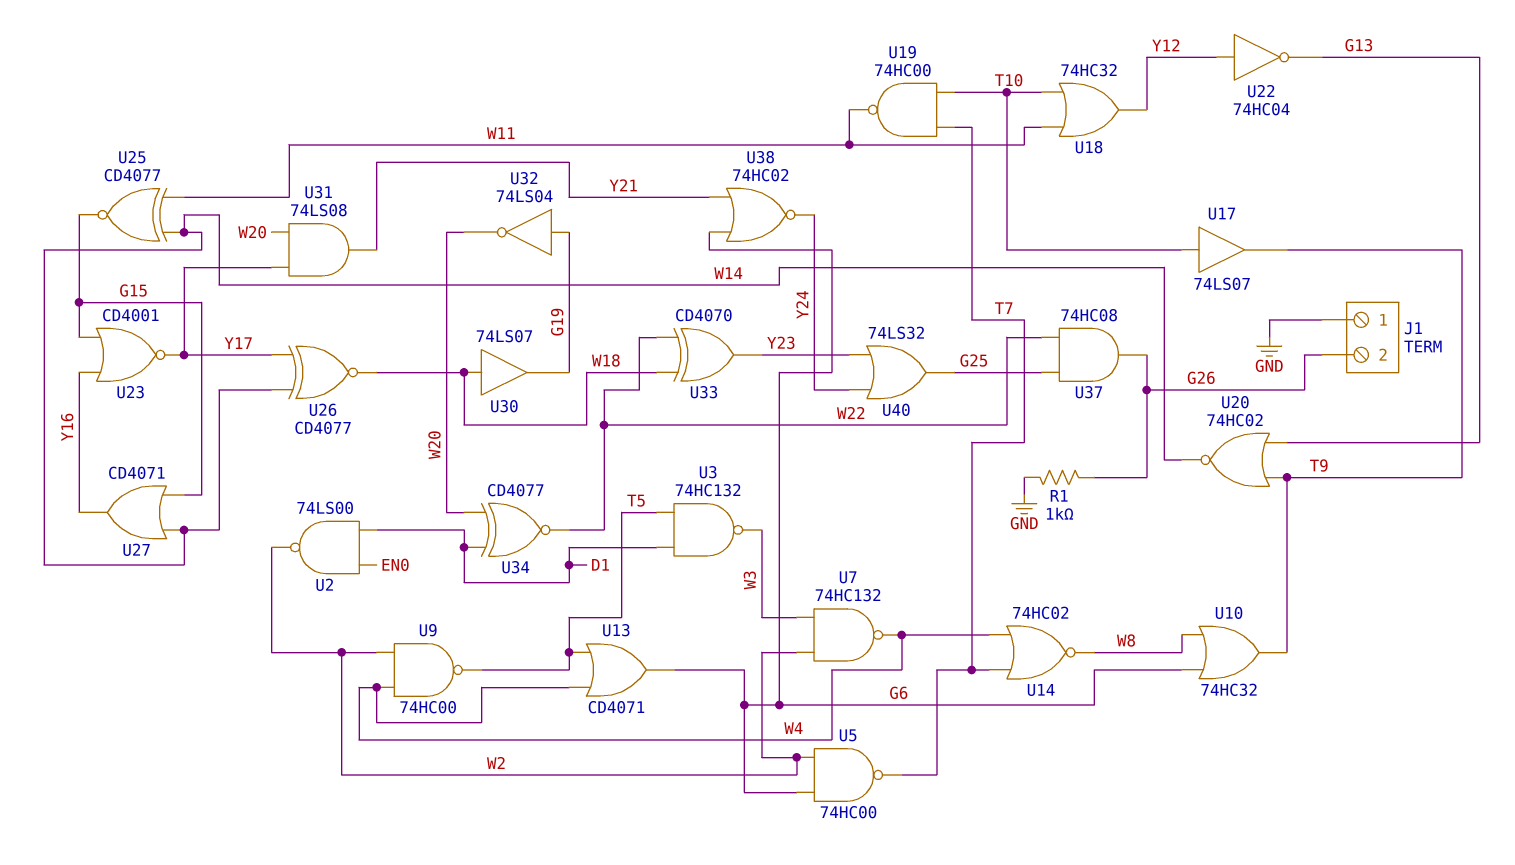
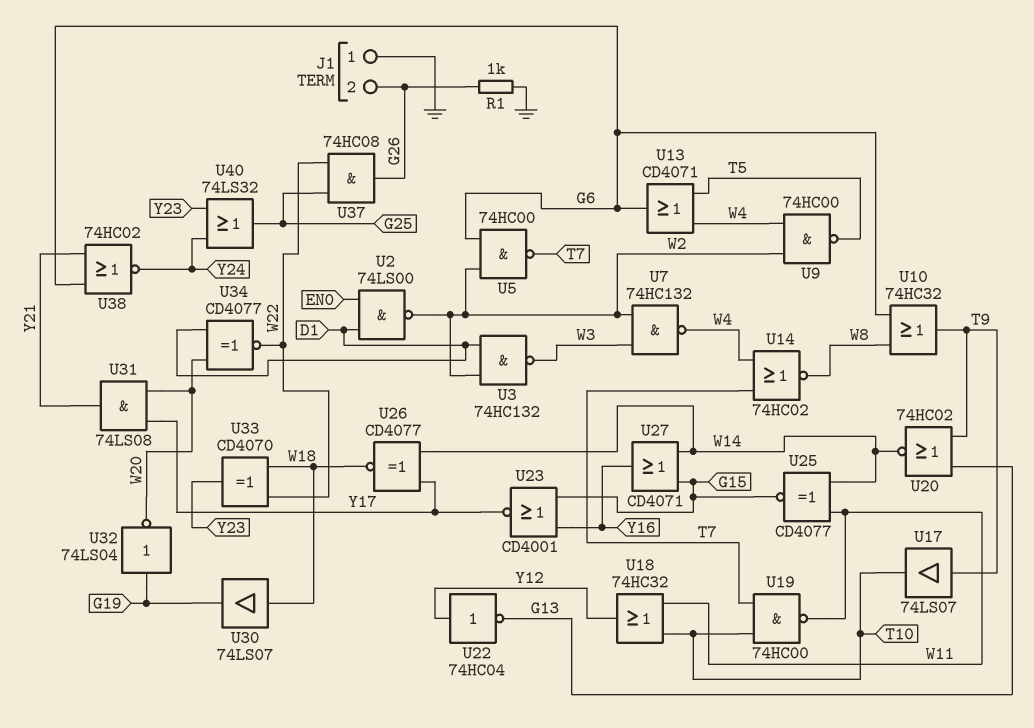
U3: NAND 74HC132 (in D1, in T5, out W3) -> NAND 74HC132 (in D1, in W2, out W3)
U17: buffer 74LS07 (in T10, out T9) -> buffer 74LS07 (in T9, out T10)

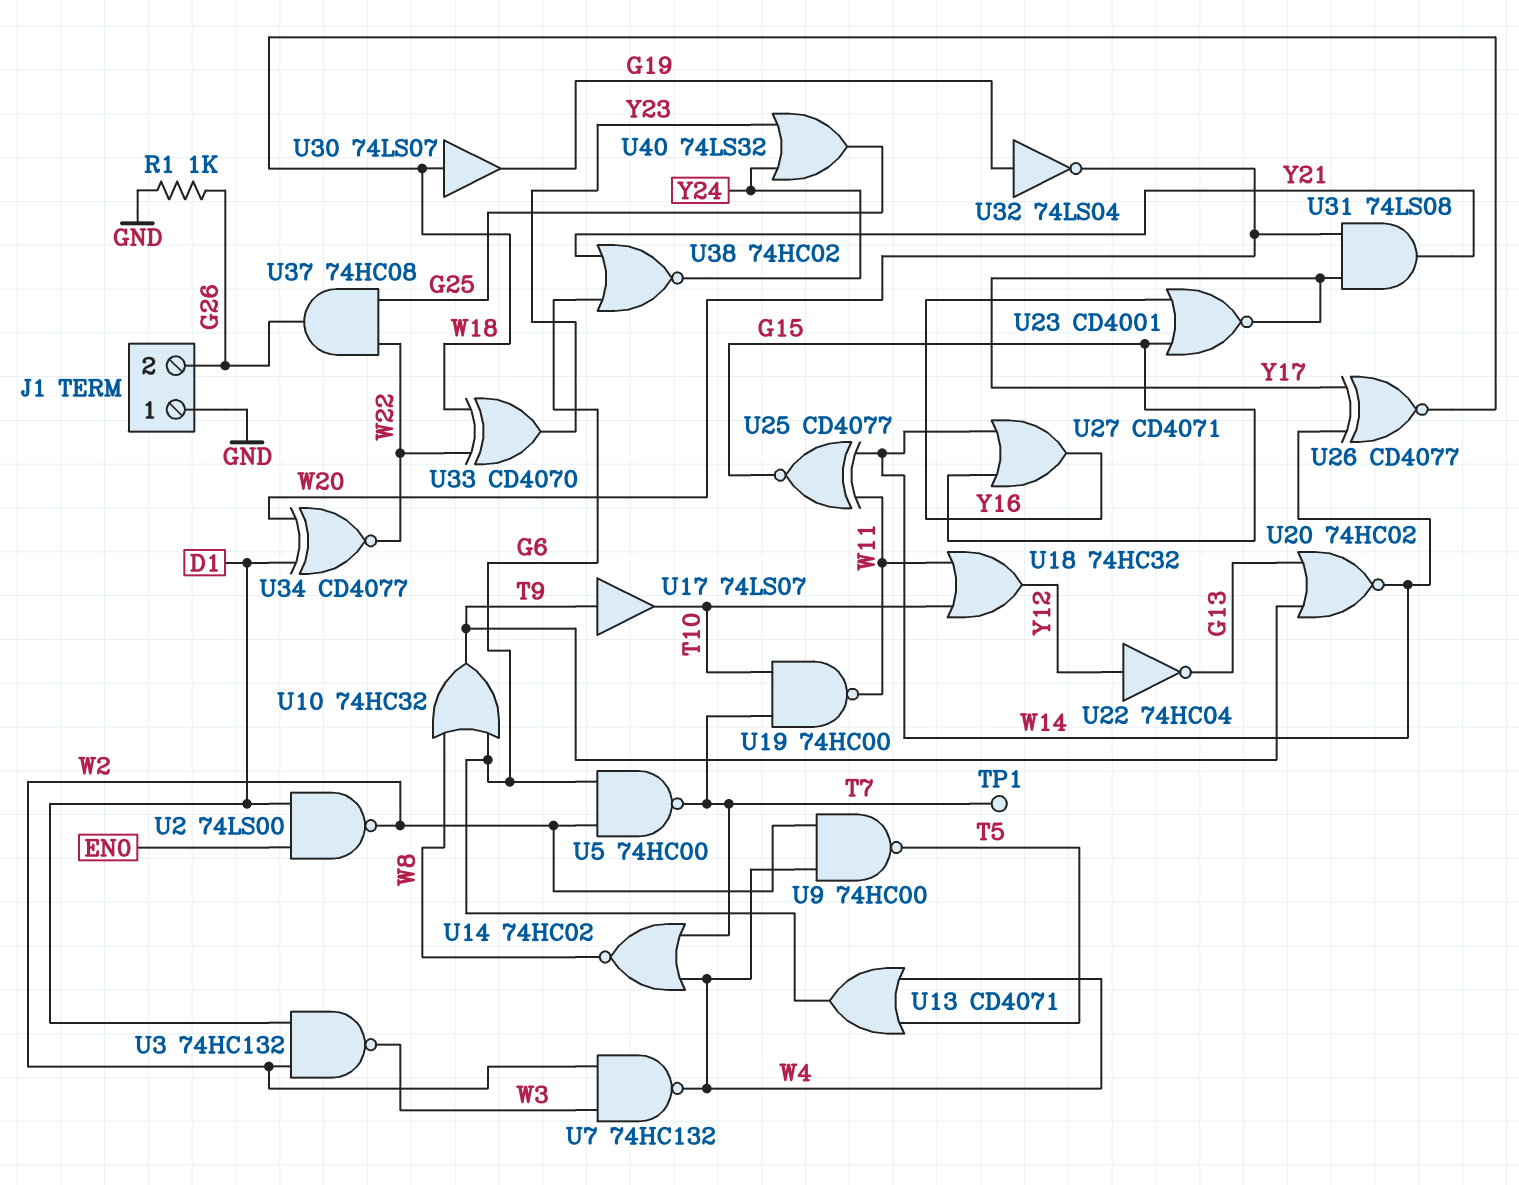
TP1: none -> test point (T7)

